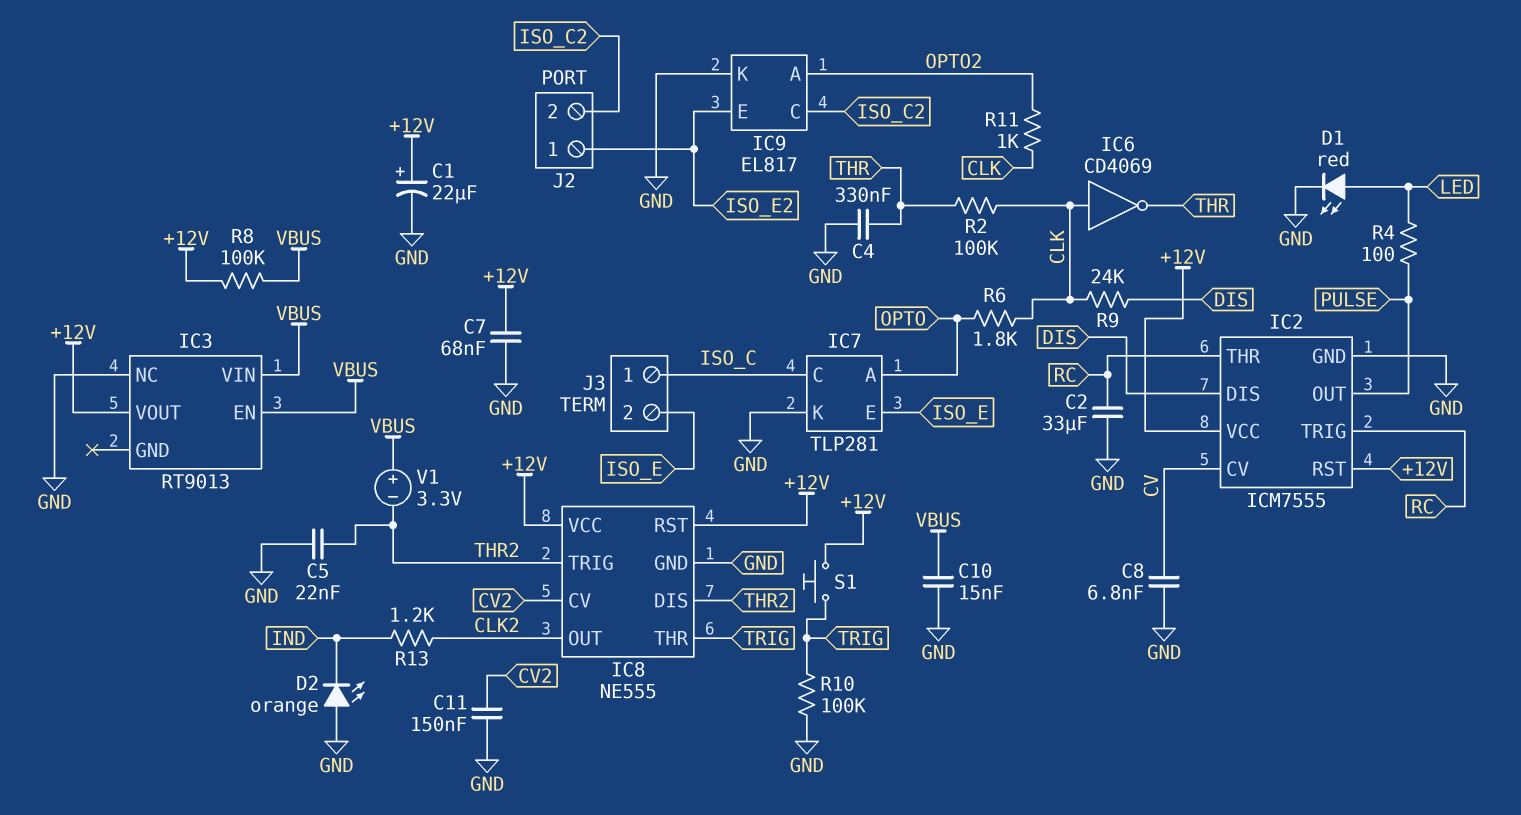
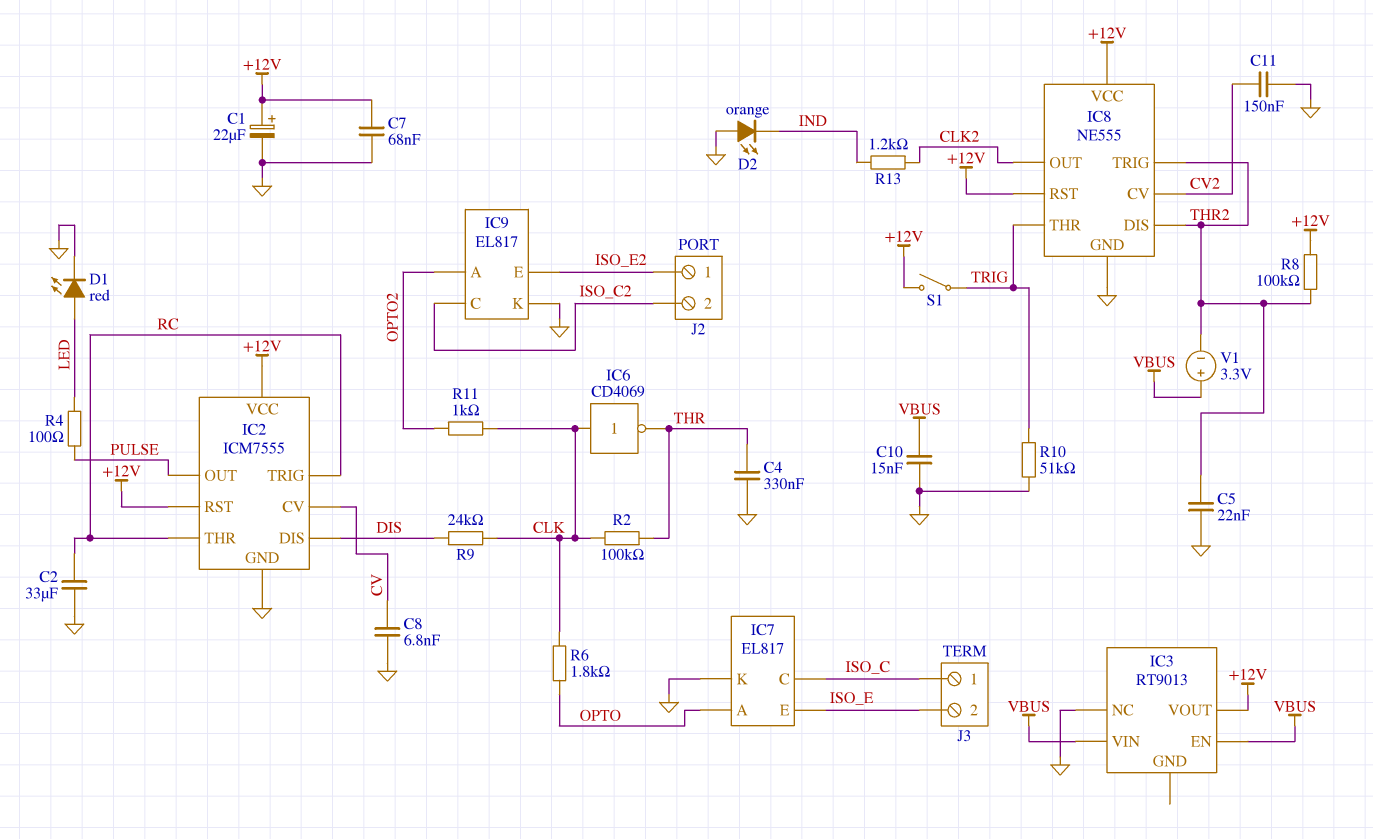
IC7: TLP281 -> EL817
R8: 100k (+12V, VBUS) -> 100k (+12V, THR2)
R10: 100k (GND, TRIG) -> 51k (GND, TRIG)
S1: button (+12V, TRIG) -> switch (+12V, TRIG)

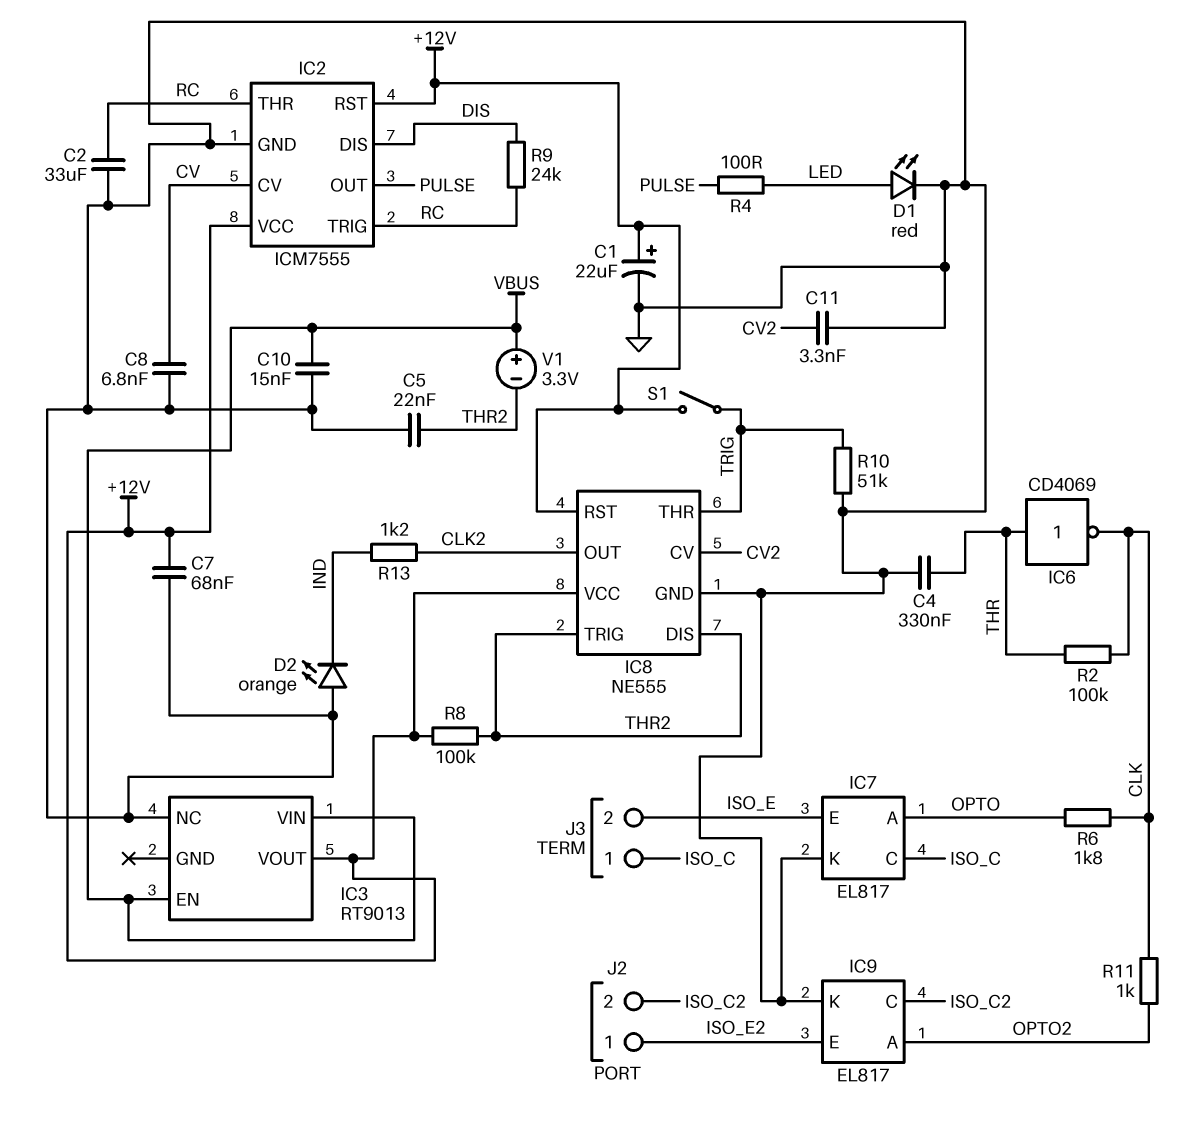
C11: 150nF (CV2, GND) -> 3.3nF (CV2, GND)
IC6: NOT CD4069 (in CLK, out THR) -> NOT CD4069 (in THR, out CLK)
R9: 24k (CLK, DIS) -> 24k (DIS, RC)

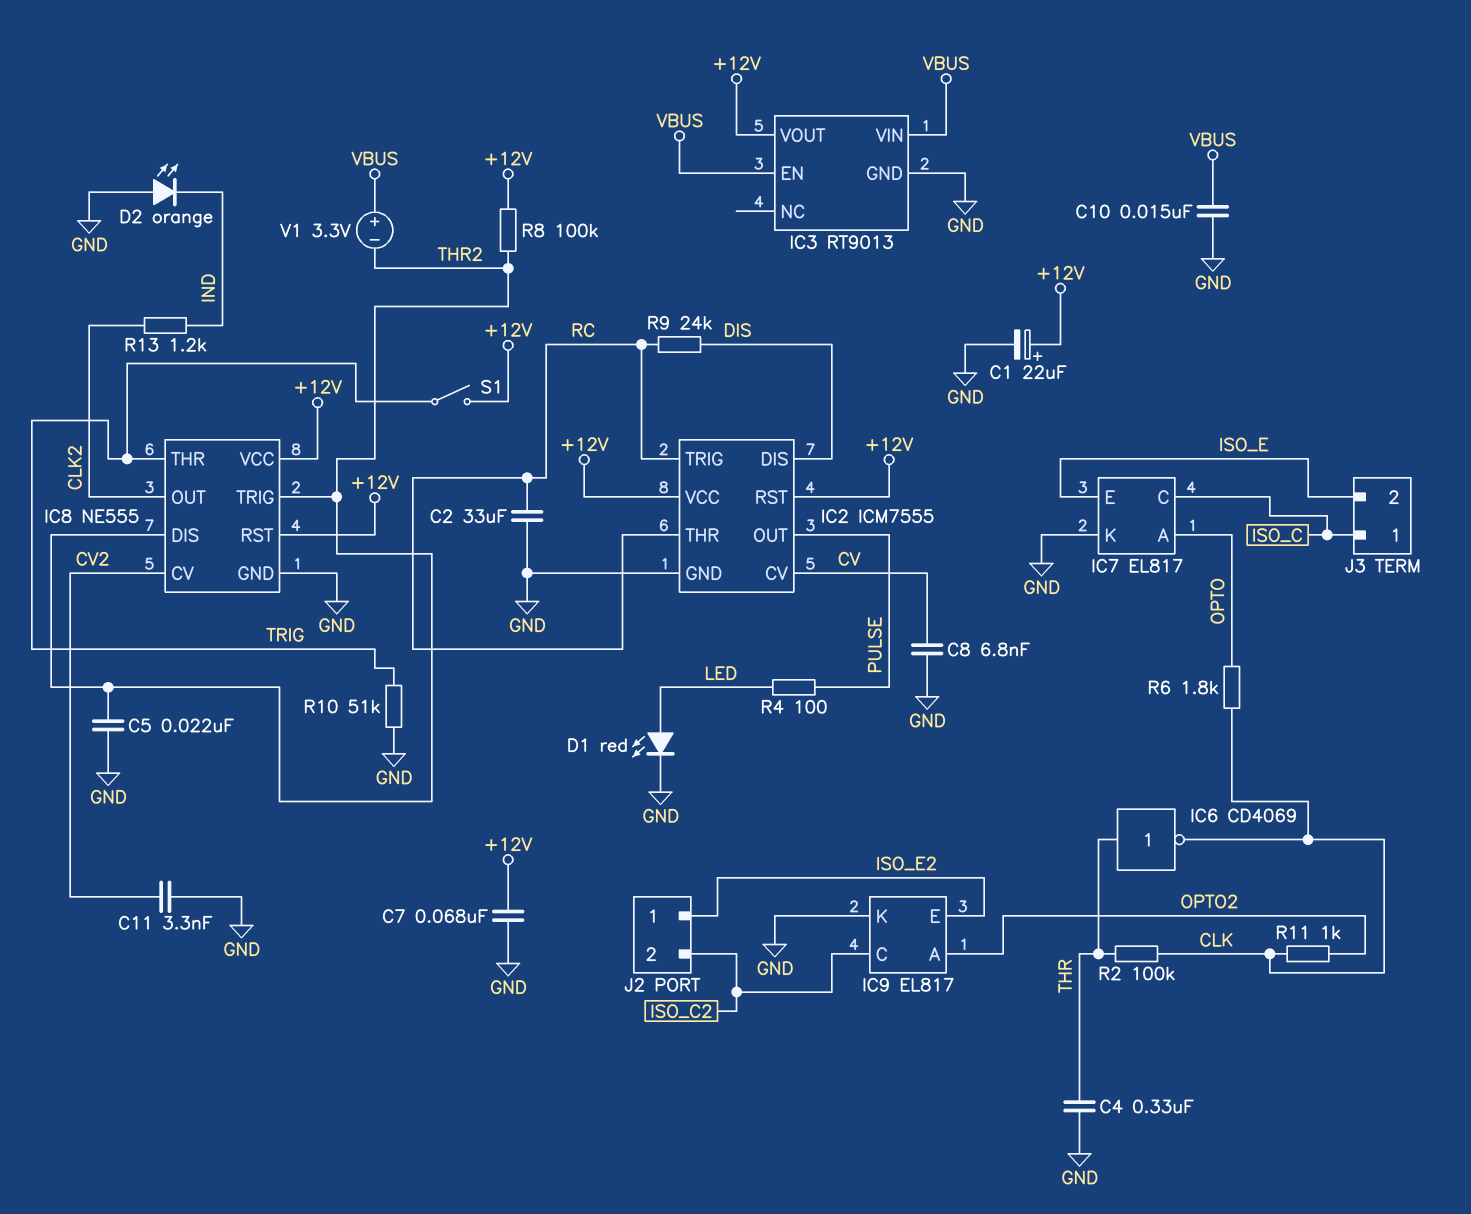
IC3 pin GND: none -> GND
IC3 pin NC: GND -> none

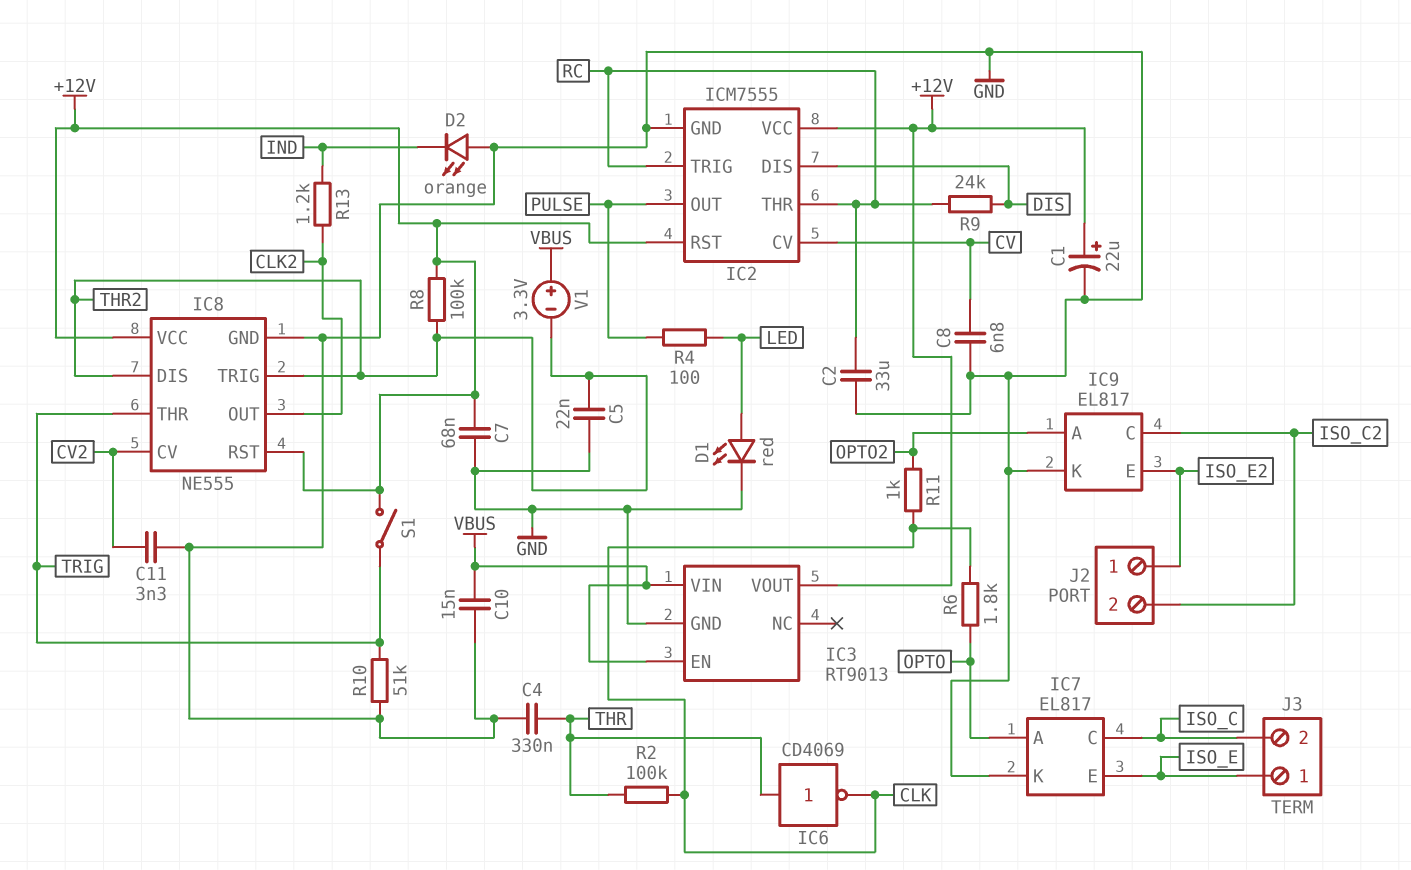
J3 pin 1: ISO_C -> ISO_E
J3 pin 2: ISO_E -> ISO_C

